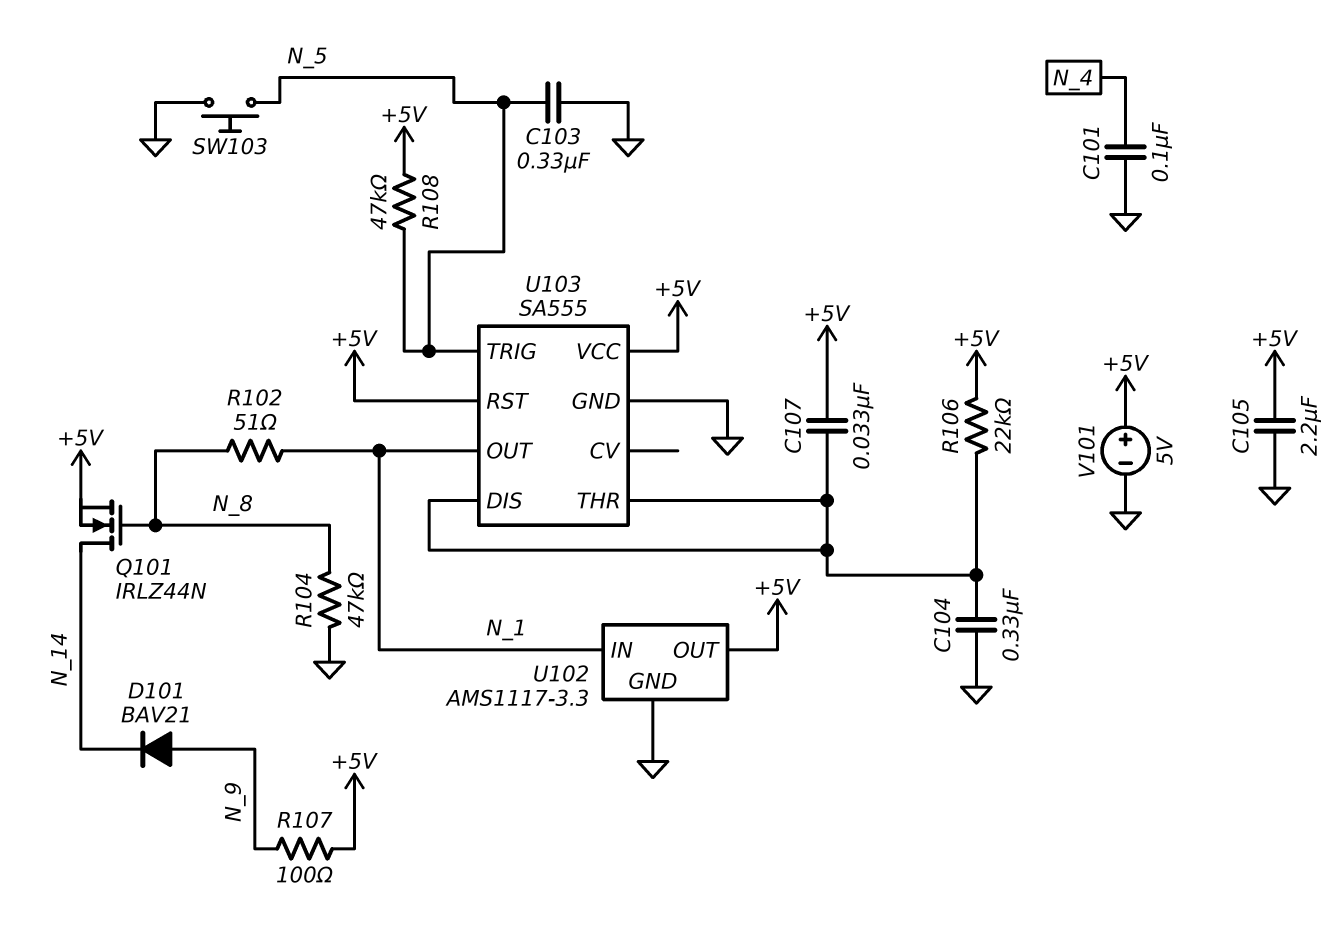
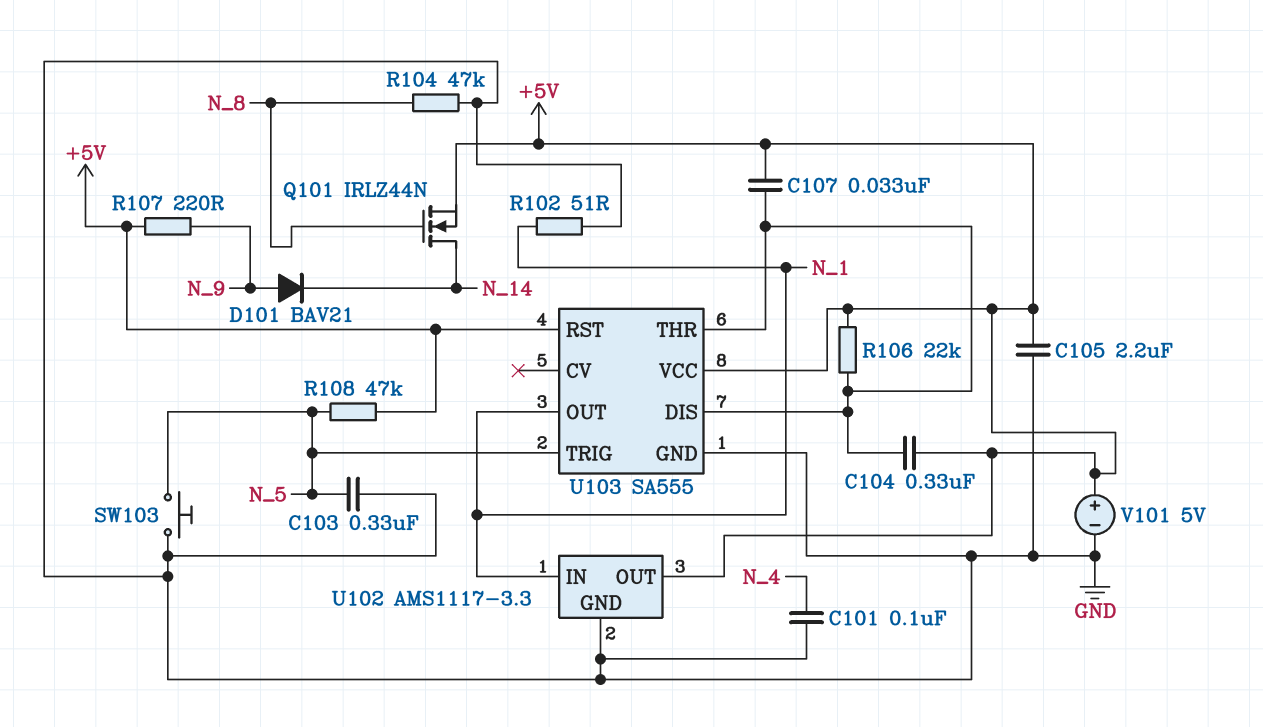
C104: 330nF (GND, U103/DIS) -> 330nF (+5V, U103/DIS)
R102: 51 (N_1, N_8) -> 51 (GND, N_1)
R107: 100 (+5V, N_9) -> 220 (+5V, N_9)

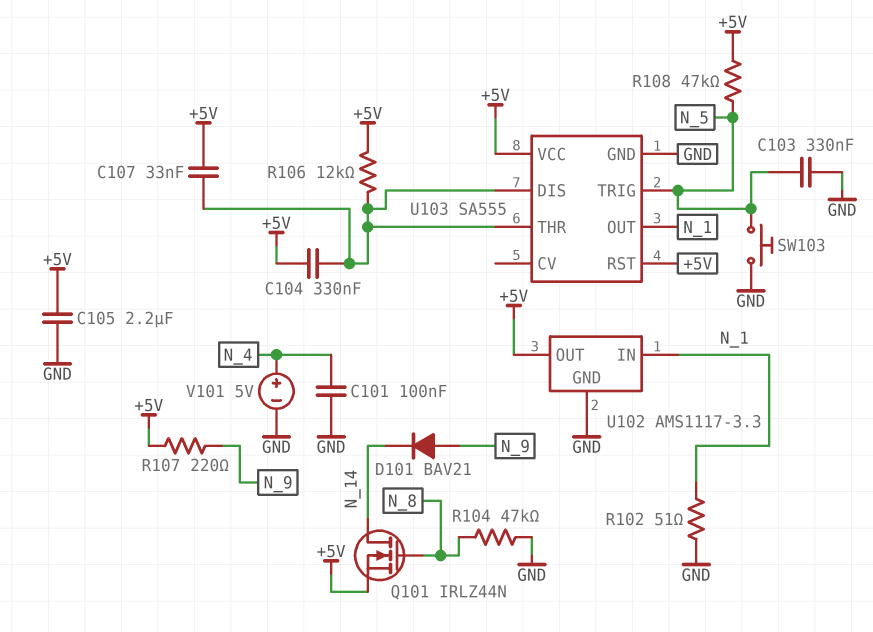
R106: 22k (+5V, U103/DIS) -> 12k (+5V, U103/DIS)
V101: 5V (plus +5V, minus GND) -> 5V (plus N_4, minus GND)

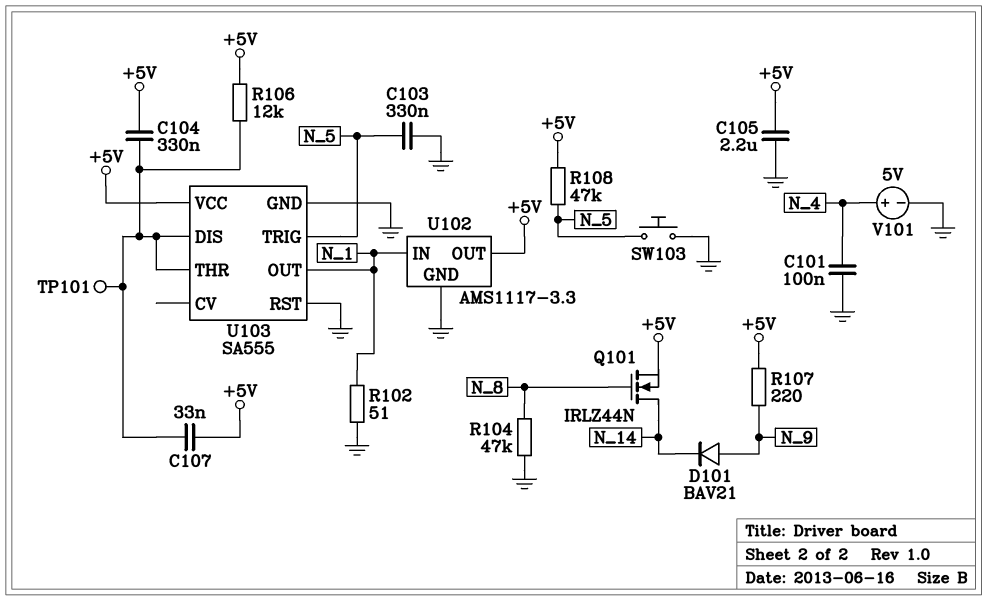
TP101: none -> test point (U103/DIS)
U103 pin RST: +5V -> GND

